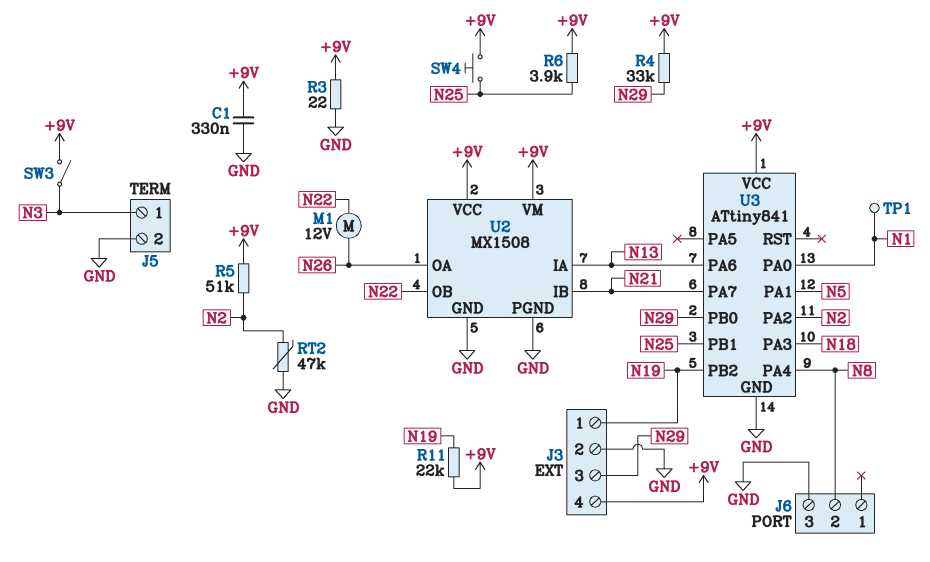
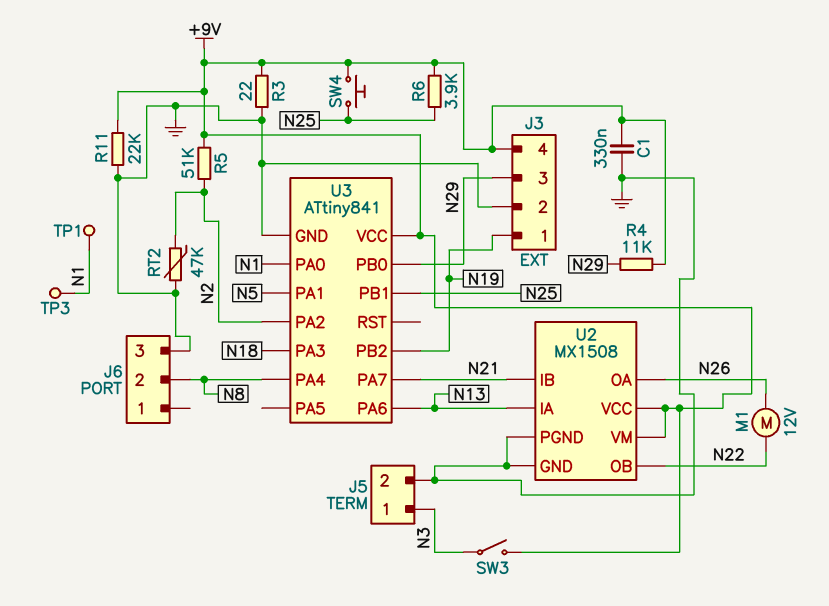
R4: 33k (+9V, N29) -> 11k (+9V, N29)
R11: 22k (+9V, N19) -> 22k (+9V, GND)
TP3: none -> test point (N1)

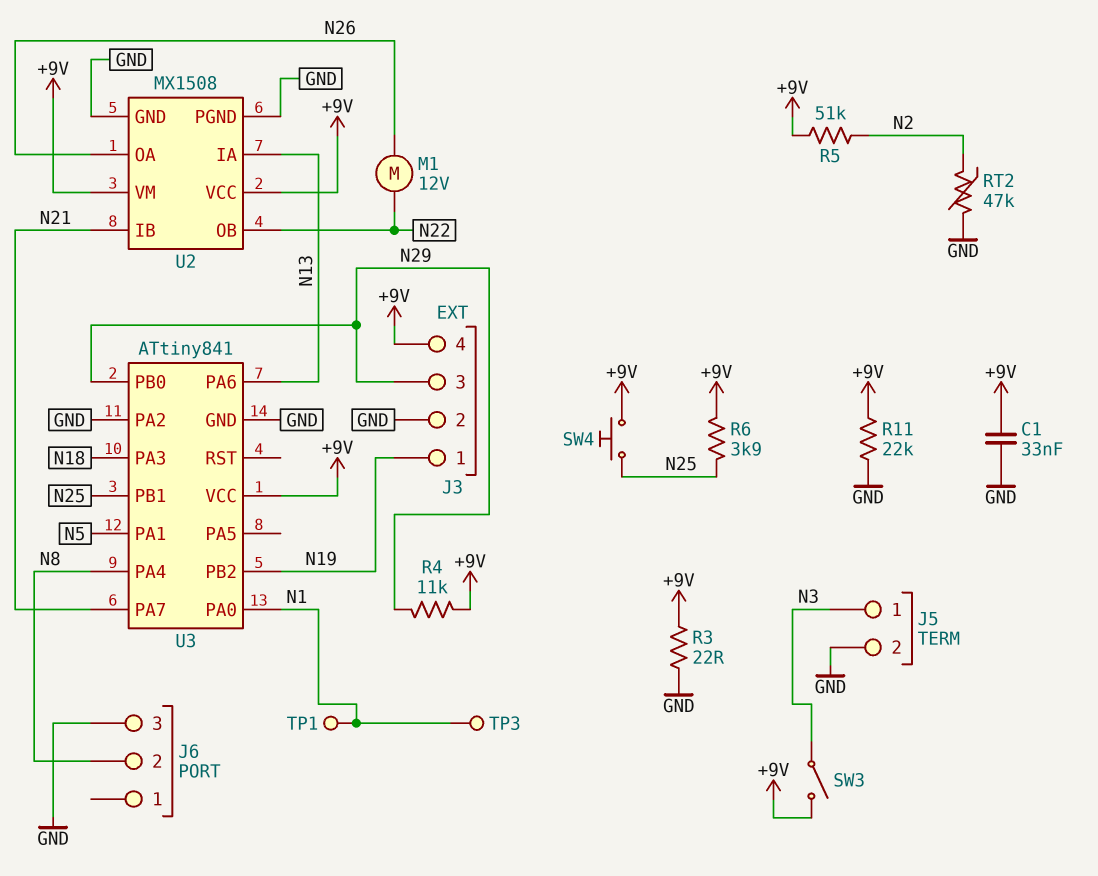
C1: 330nF (+9V, GND) -> 33nF (+9V, GND)
U3 pin PA2: N2 -> GND

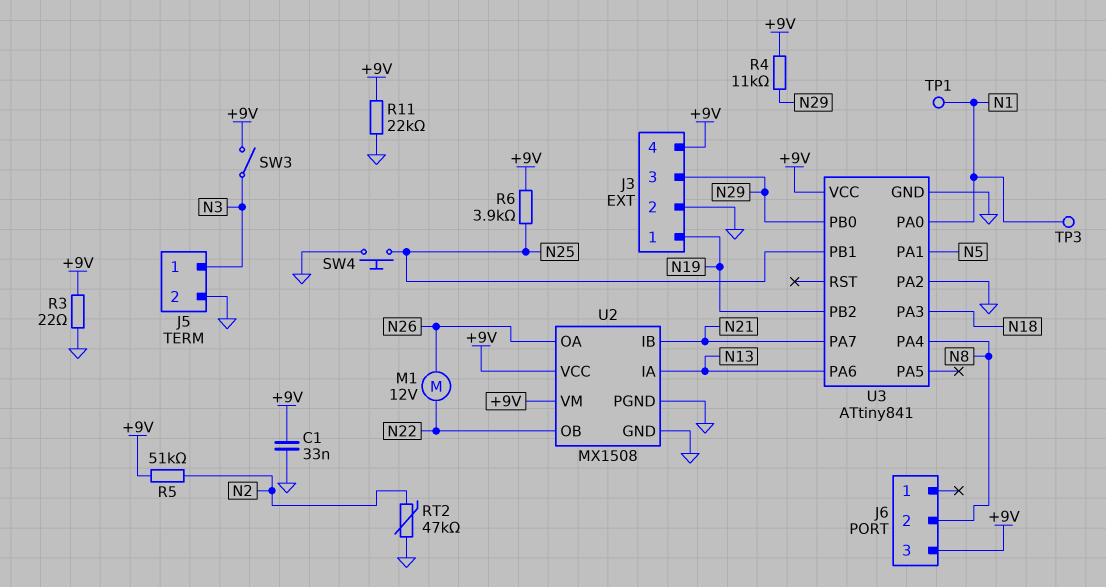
J6 pin 3: GND -> +9V
SW4: button (+9V, N25) -> button (GND, N25)

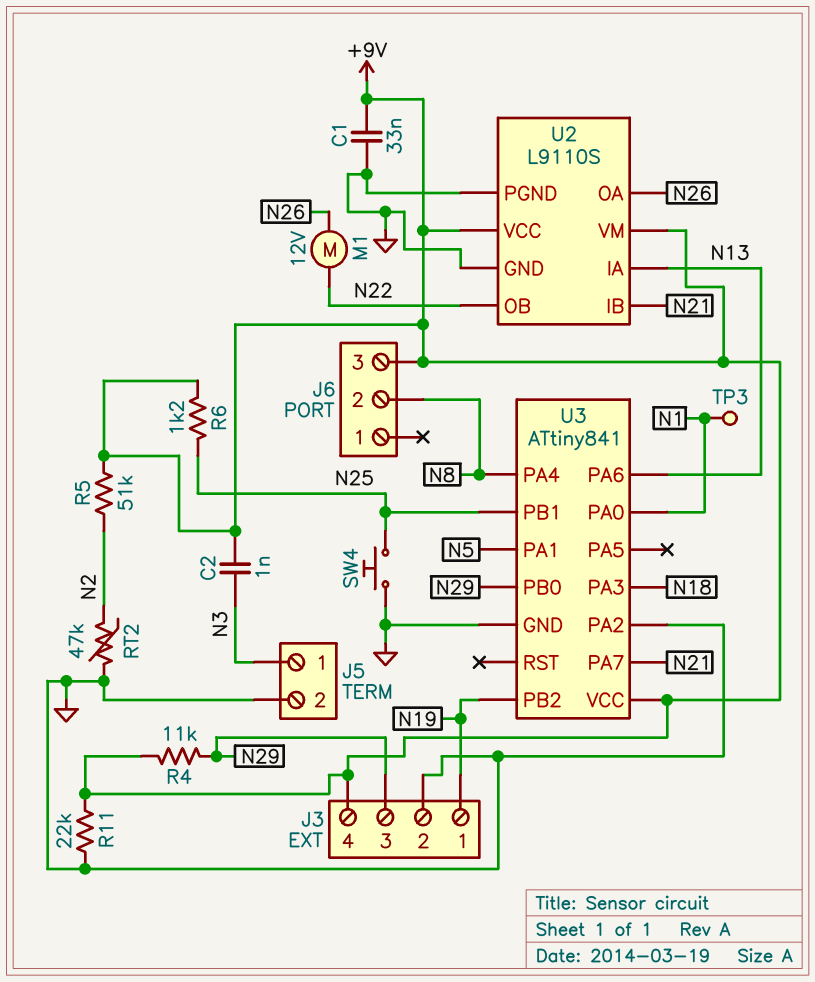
C2: none -> 1nF (+9V, N3)
R3: 22 (+9V, GND) -> none
R6: 3.9k (+9V, N25) -> 1.2k (+9V, N25)
SW3: switch (+9V, N3) -> none
TP1: test point (N1) -> none
U2: MX1508 -> L9110S

